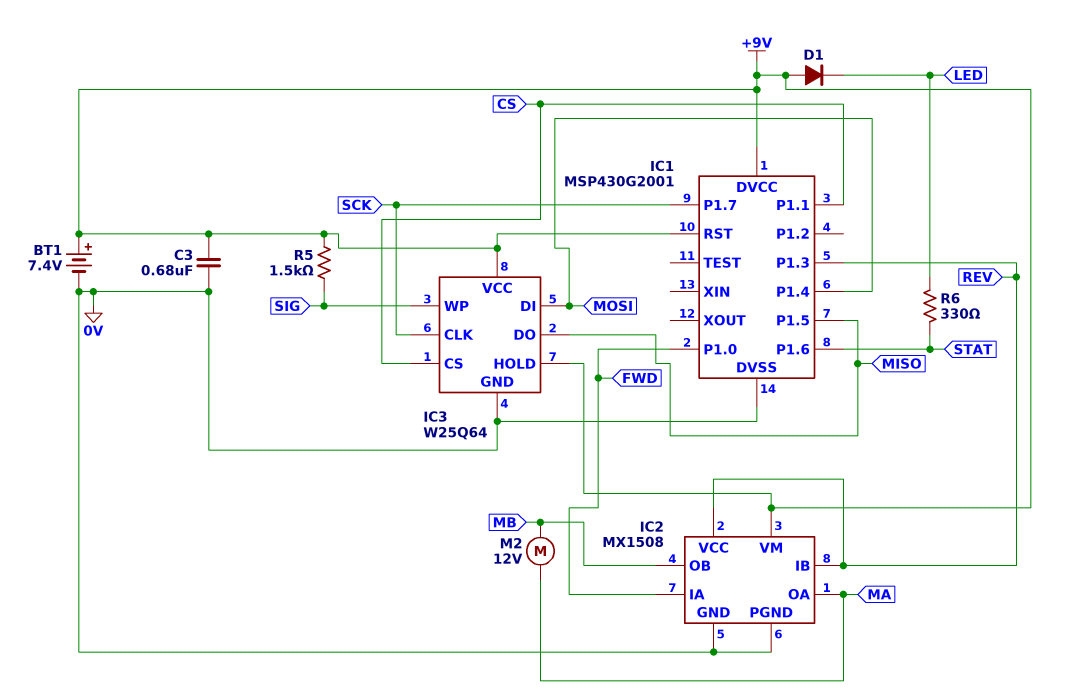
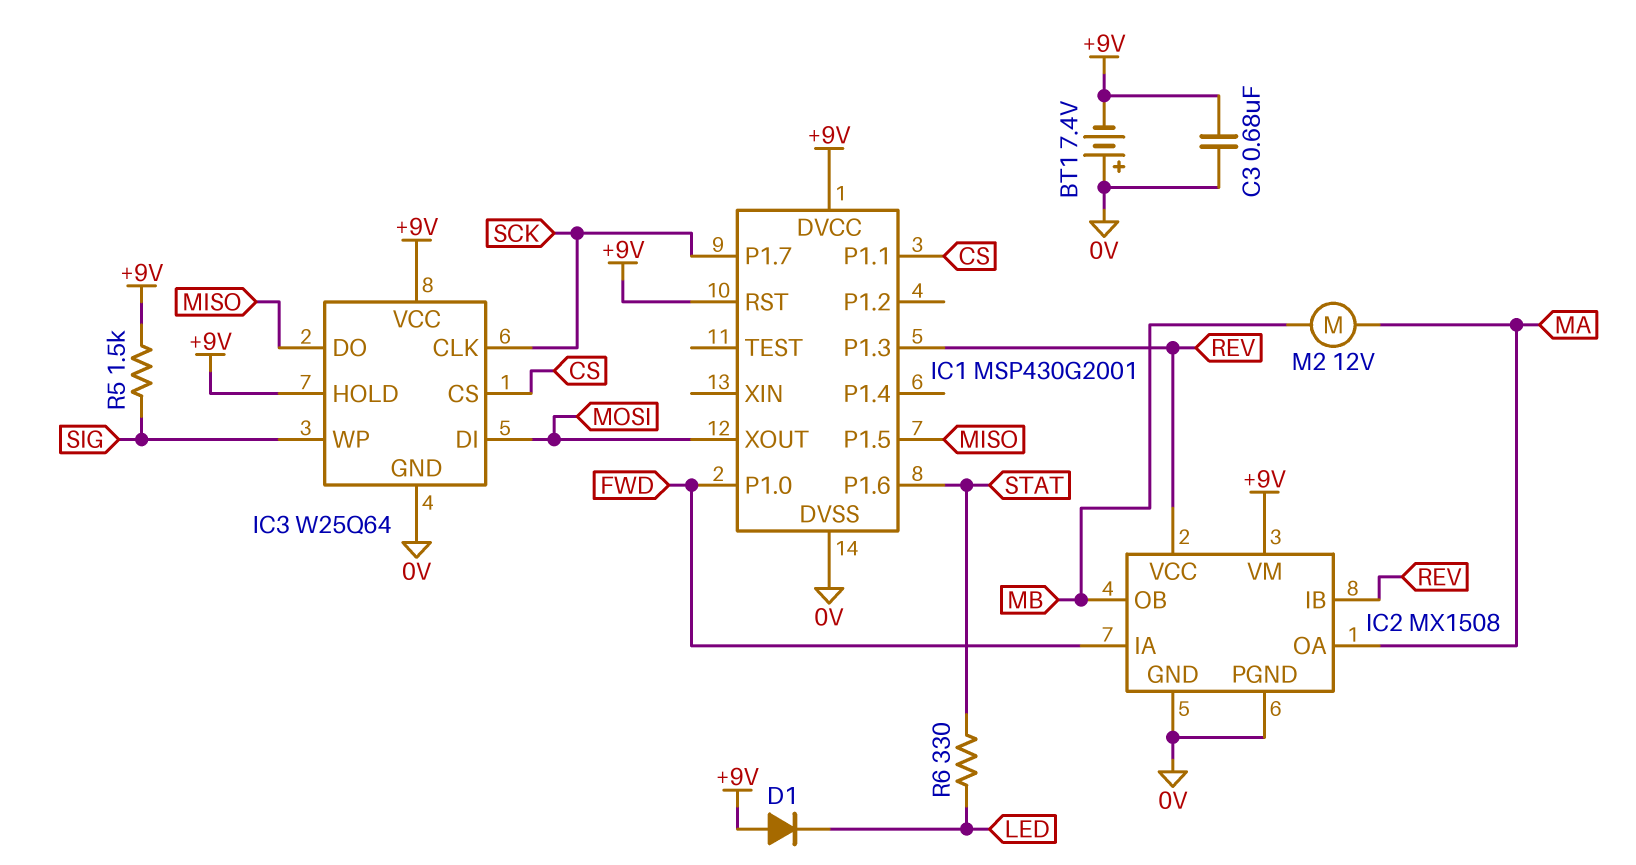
BT1: 7.4V (plus +9V, minus 0V) -> 7.4V (plus 0V, minus +9V)
IC1 pin P1.4: MOSI -> none
IC1 pin XOUT: none -> MOSI

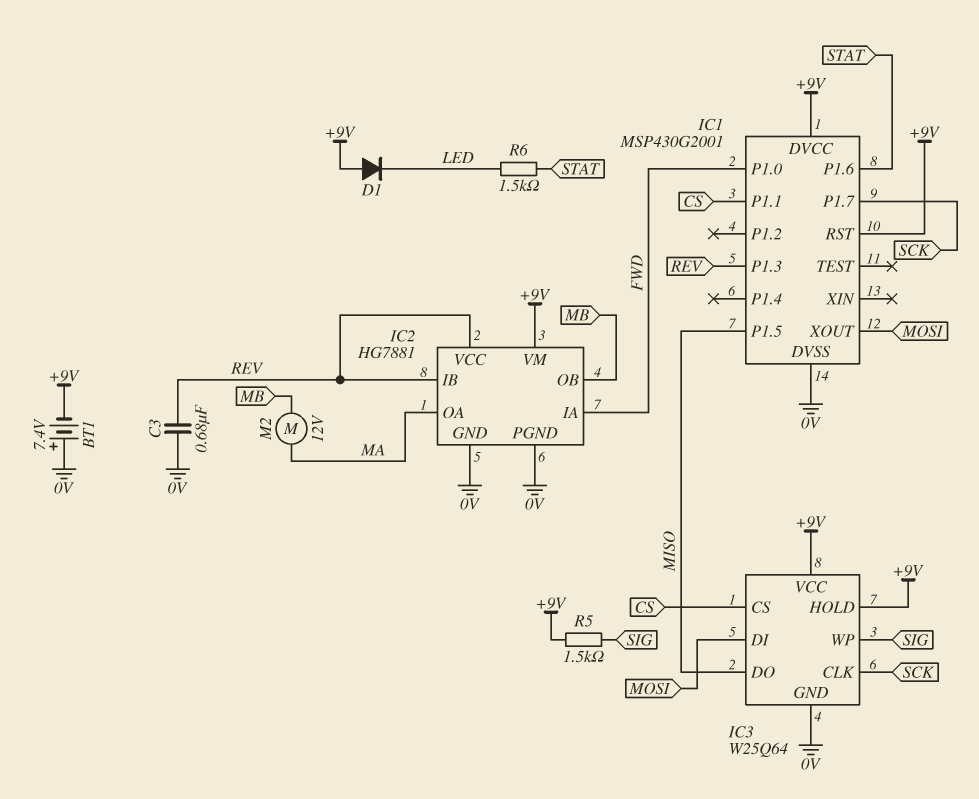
C3: 680nF (+9V, 0V) -> 680nF (0V, REV)
IC2: MX1508 -> HG7881
R6: 330 (LED, STAT) -> 1.5k (LED, STAT)

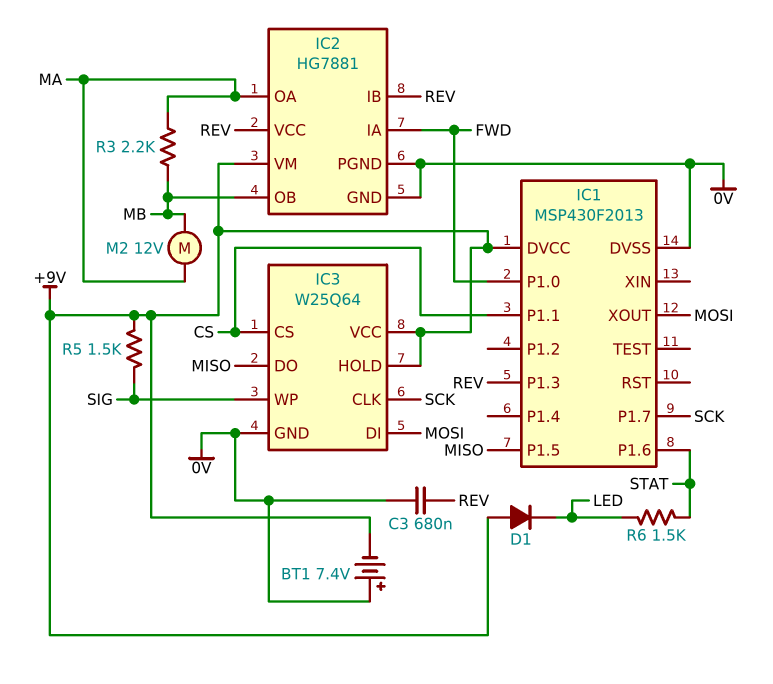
IC1: MSP430G2001 -> MSP430F2013
IC1 pin RST: +9V -> none
R3: none -> 2.2k (MA, MB)

